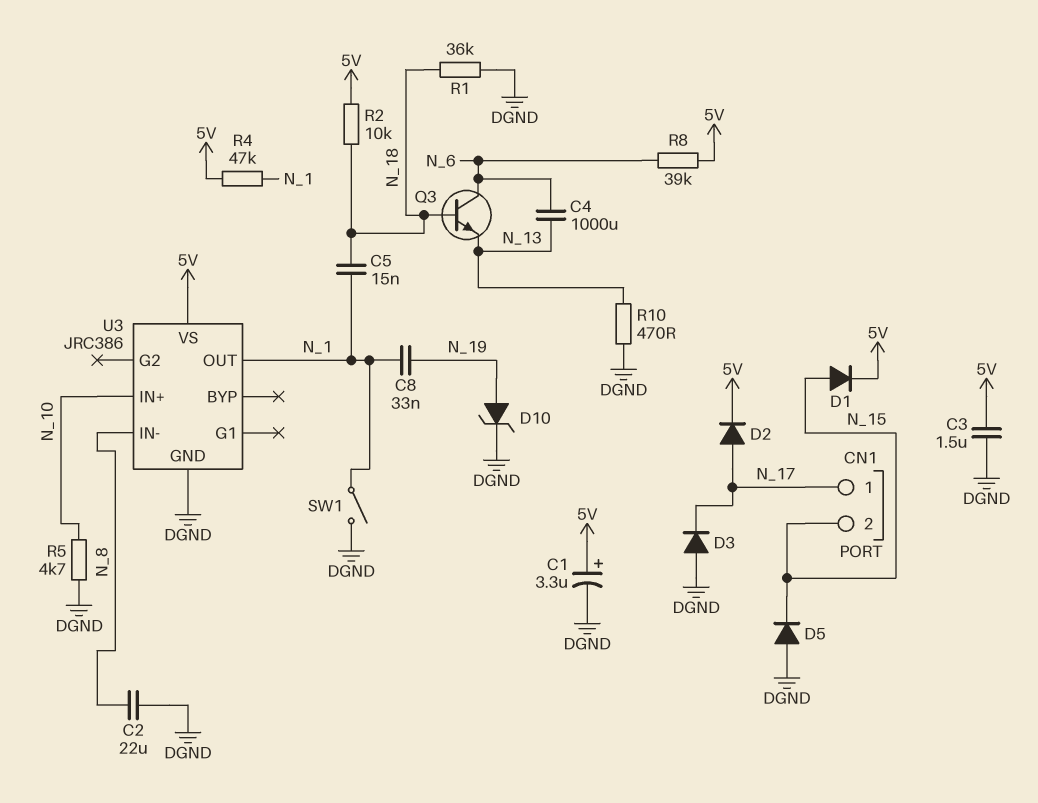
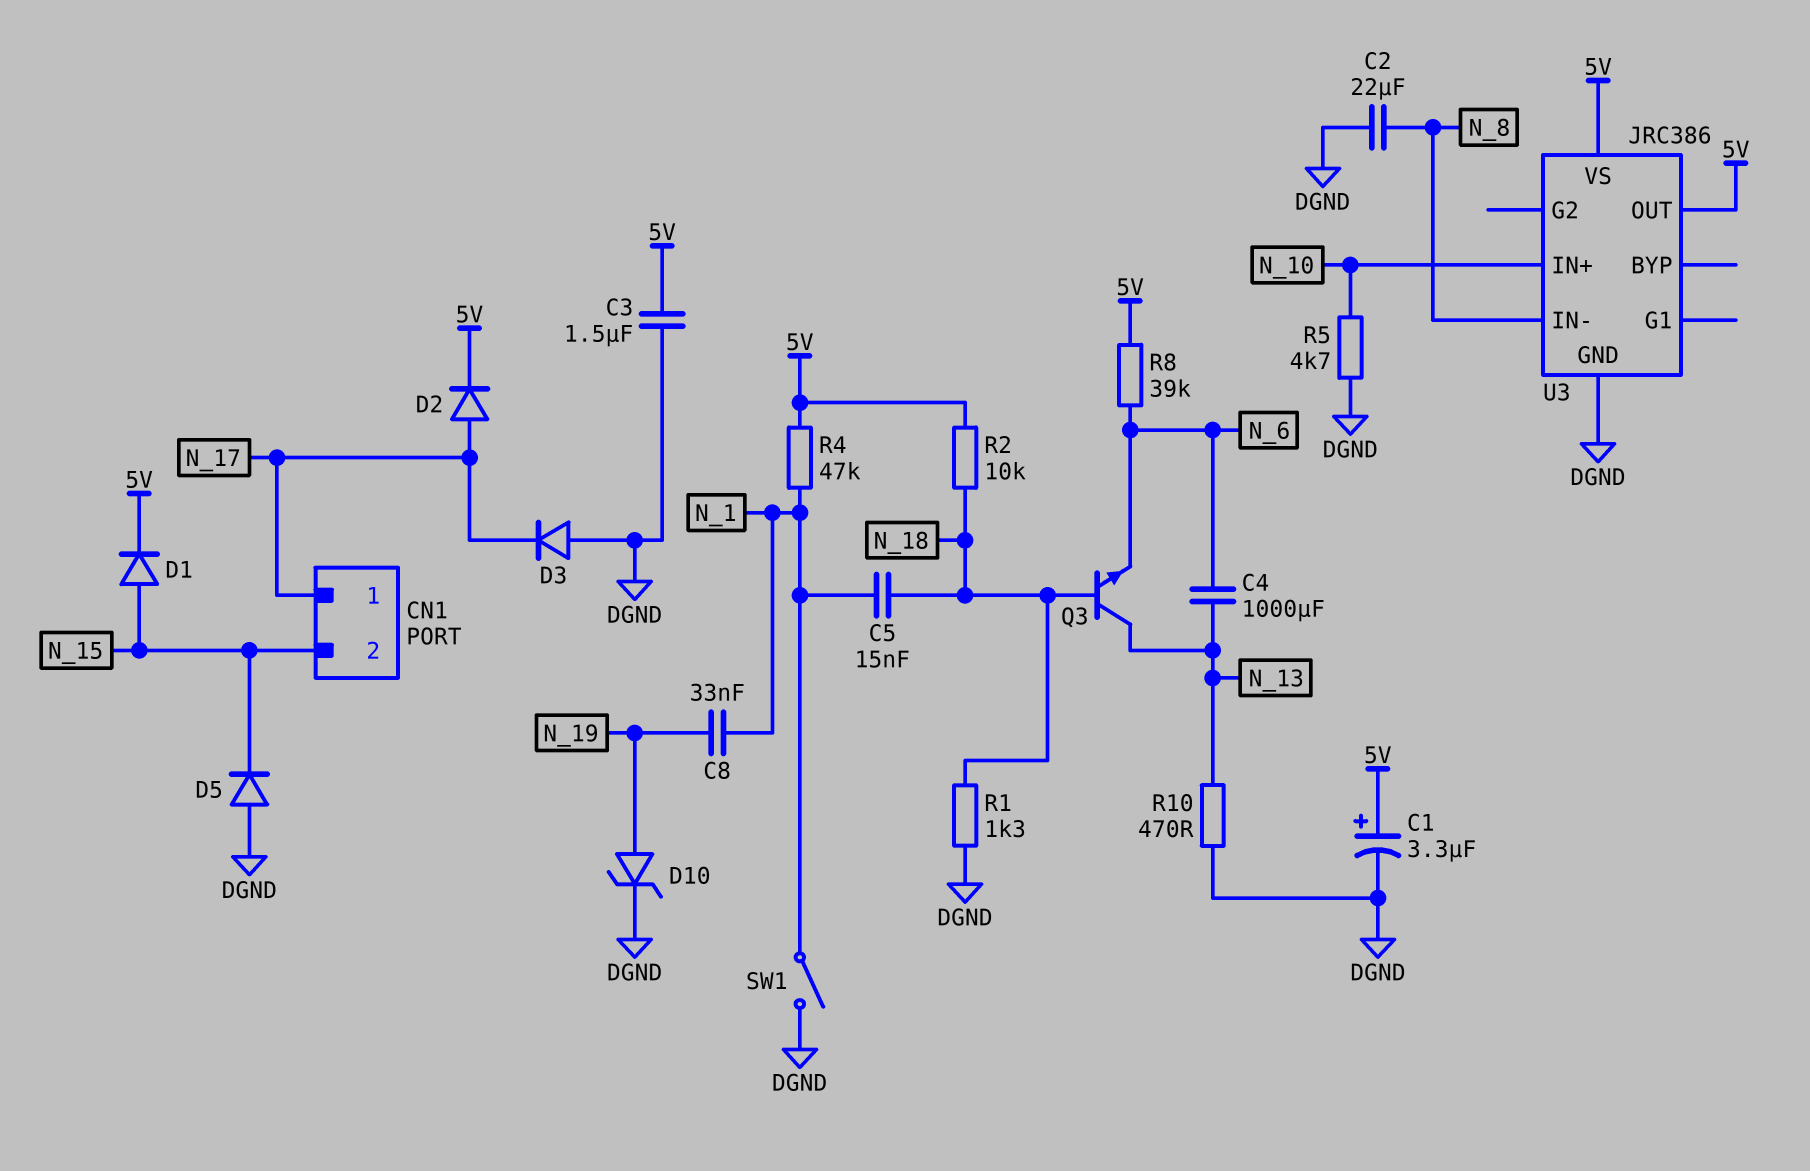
Q3: NPN (B N_18, C N_6, E N_13) -> NPN (B N_18, C N_13, E N_6)
R1: 36k (DGND, N_18) -> 1.3k (DGND, N_18)
U3 pin OUT: N_1 -> 5V

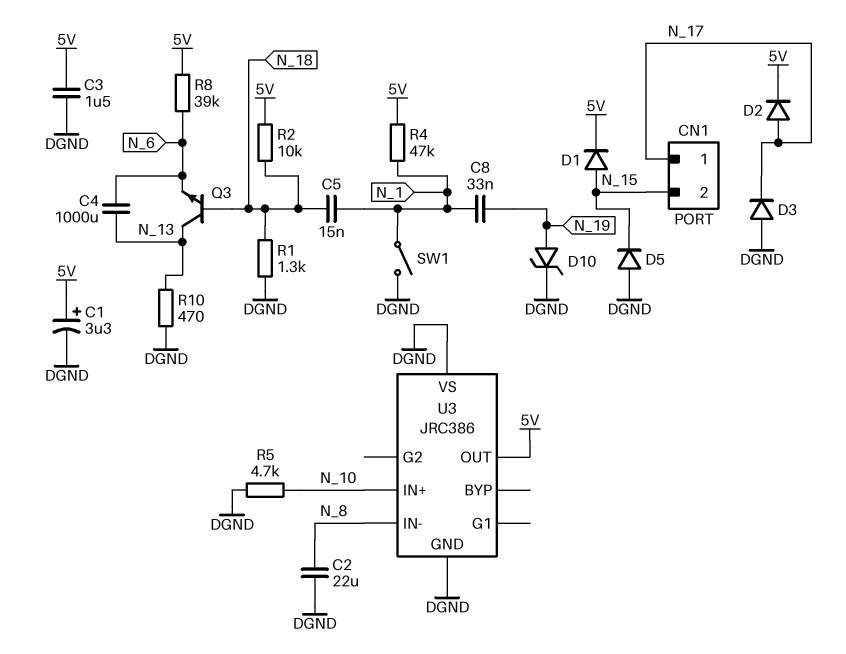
U3 pin VS: 5V -> DGND

